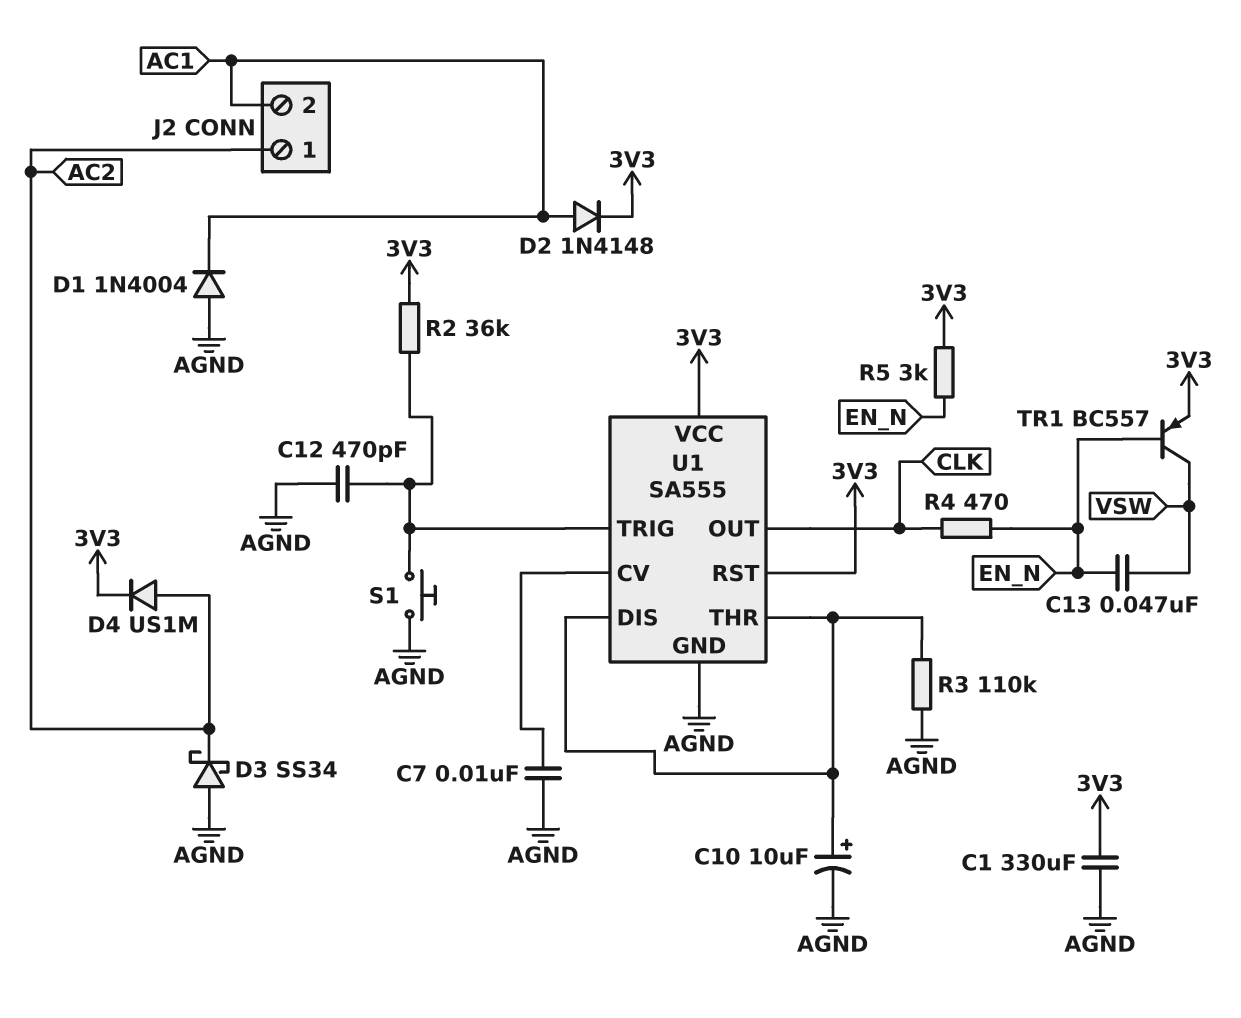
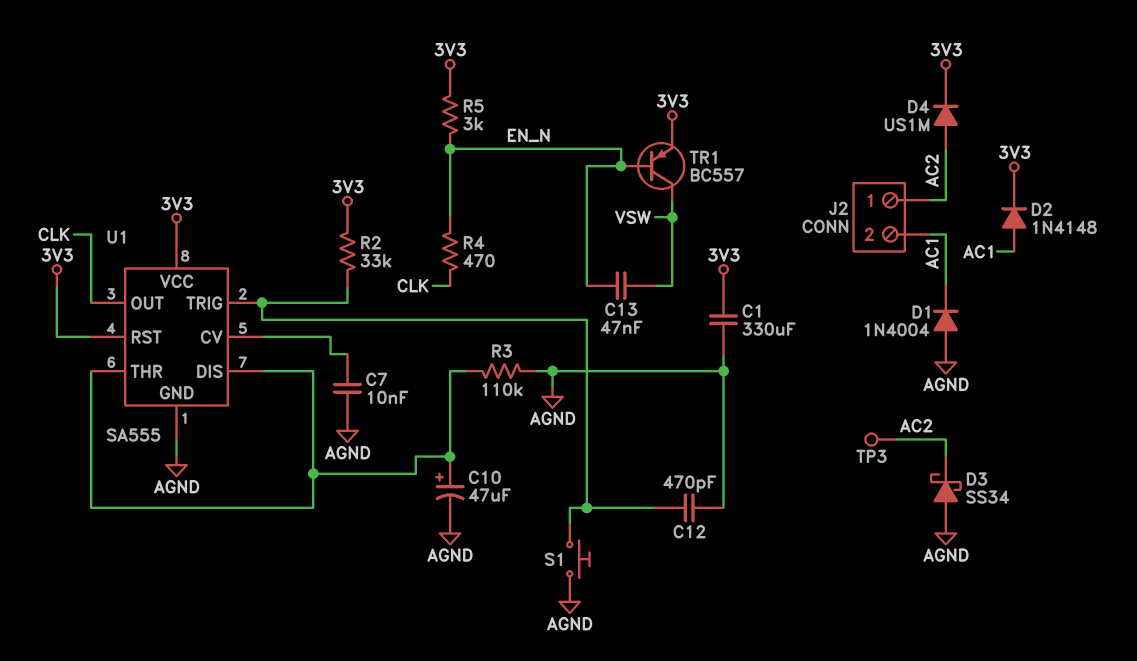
C10: 10uF (plus U1/DIS, minus AGND) -> 47uF (plus U1/DIS, minus AGND)
R2: 36k (3V3, U1/TRIG) -> 33k (3V3, U1/TRIG)
TP3: none -> test point (AC2)

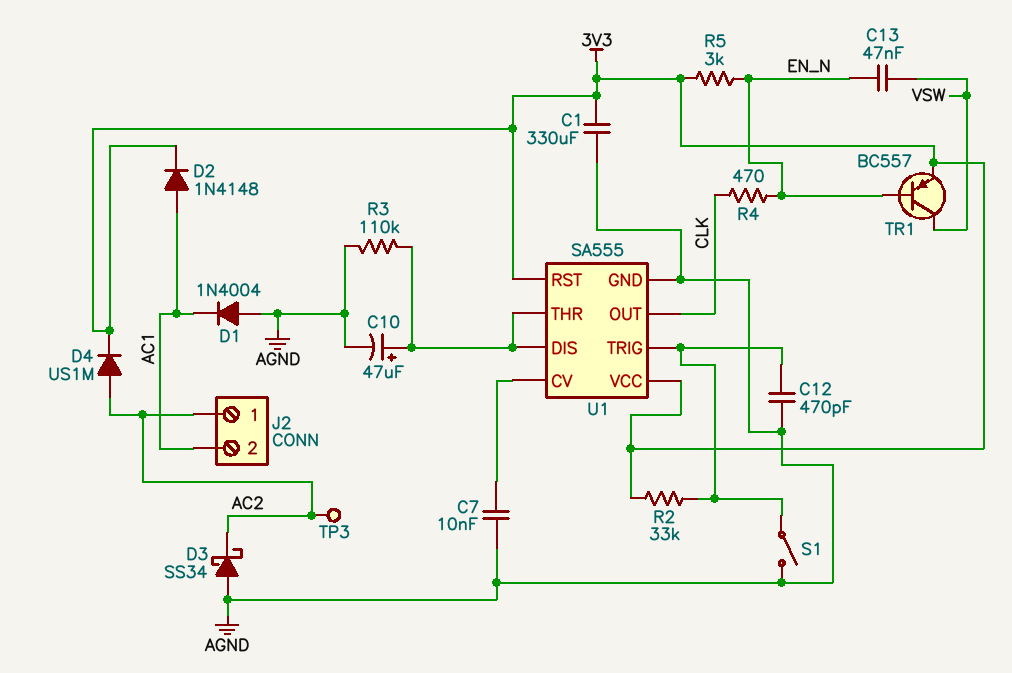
S1: button (AGND, U1/TRIG) -> switch (AGND, U1/TRIG)

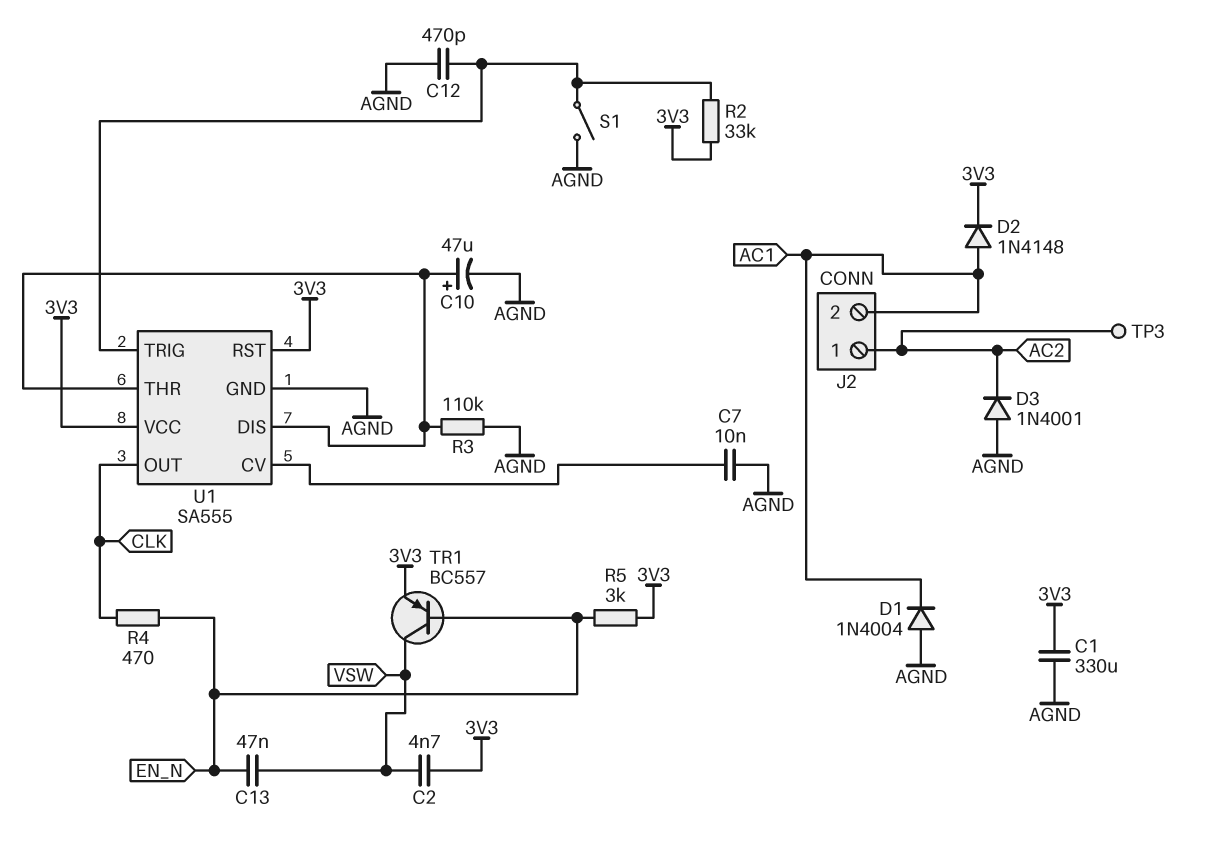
C2: none -> 4.7nF (3V3, VSW)
D3: schottky SS34 (A AGND, K AC2) -> diode 1N4001 (A AGND, K AC2)
D4: diode US1M (A AC2, K 3V3) -> none

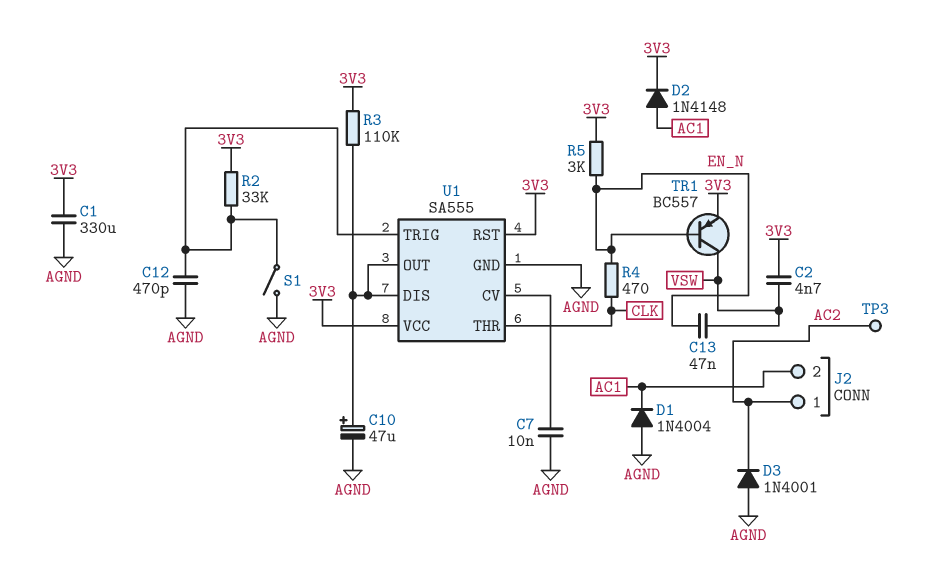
R3: 110k (AGND, U1/DIS) -> 110k (3V3, U1/DIS)
U1 pin OUT: CLK -> U1/DIS
U1 pin THR: U1/DIS -> CLK

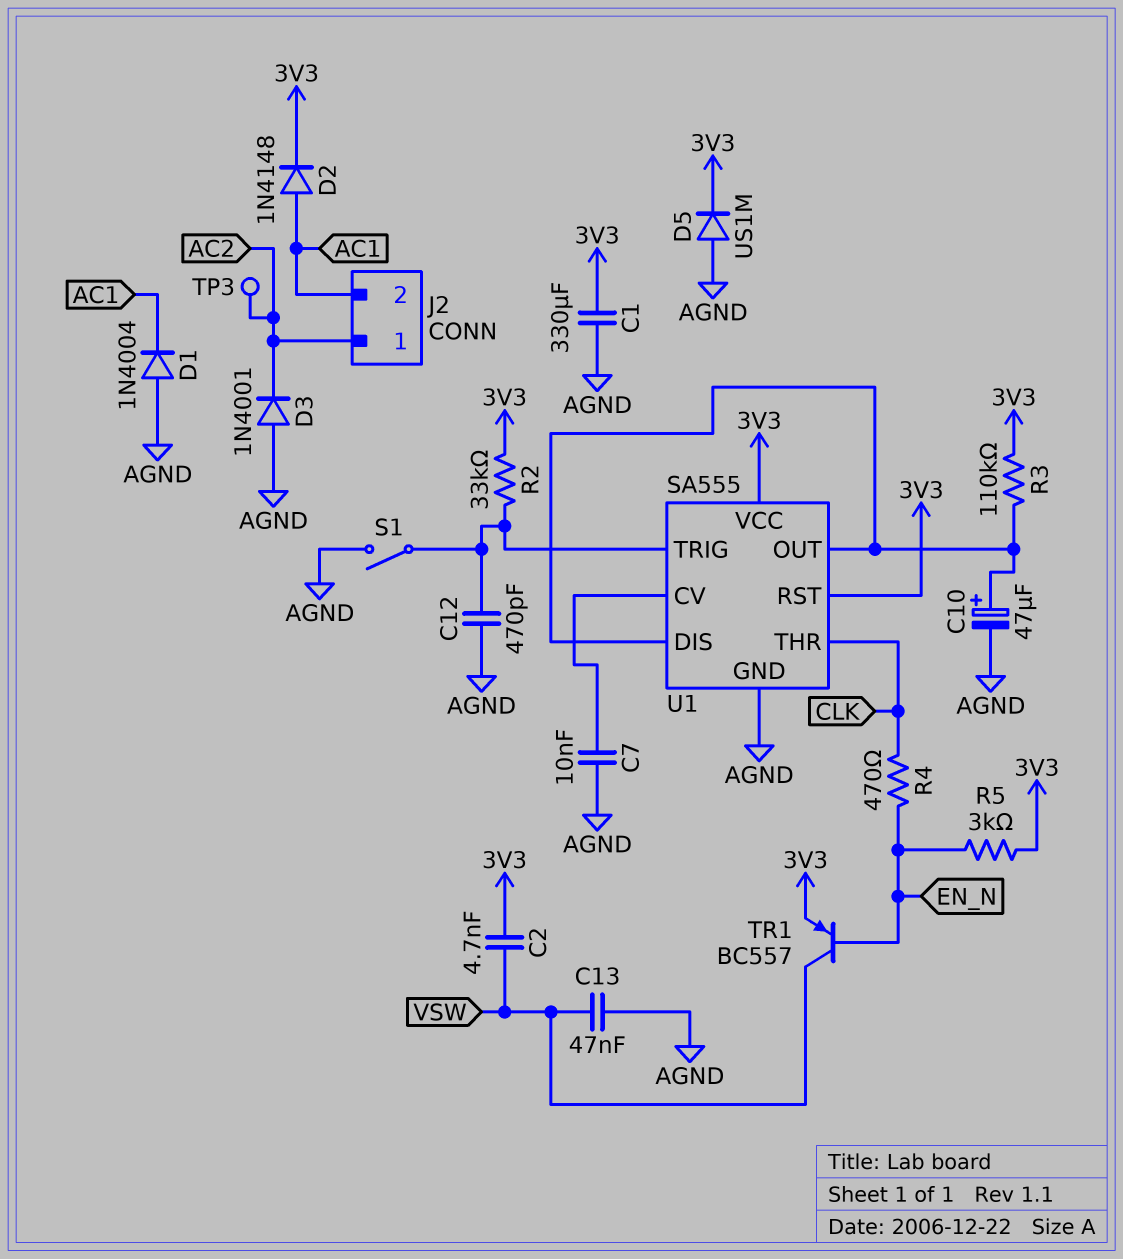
C13: 47nF (EN_N, VSW) -> 47nF (AGND, VSW)
D5: none -> diode US1M (A AGND, K 3V3)

